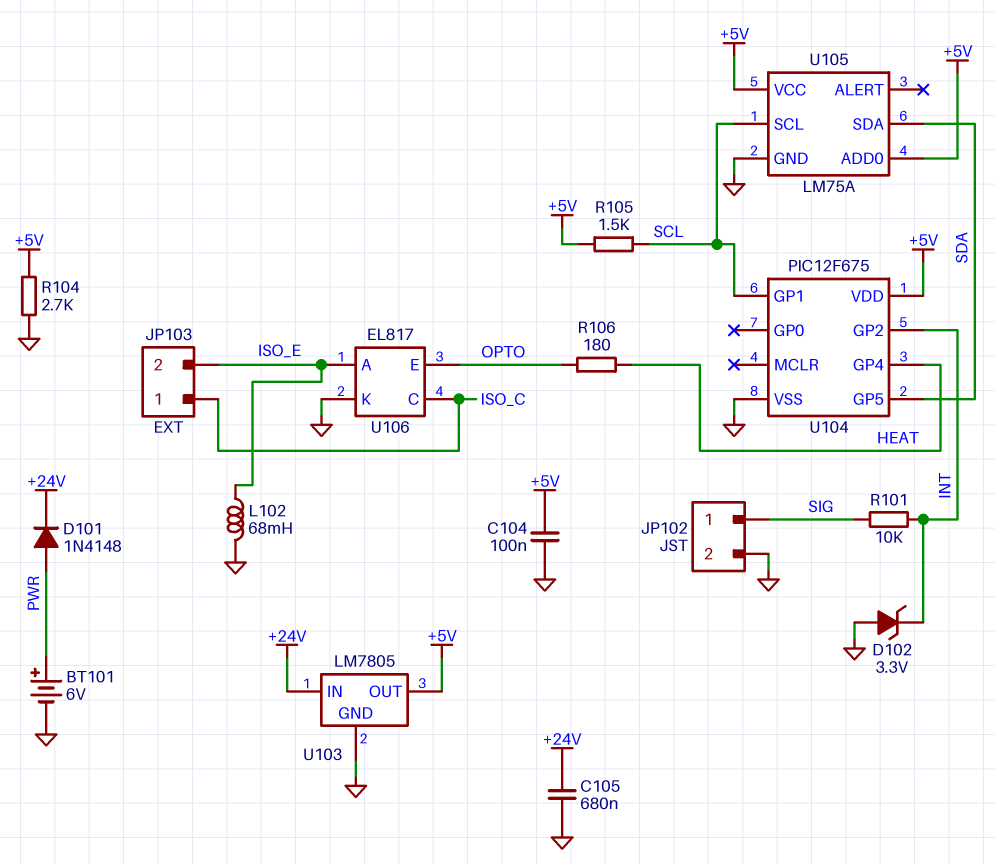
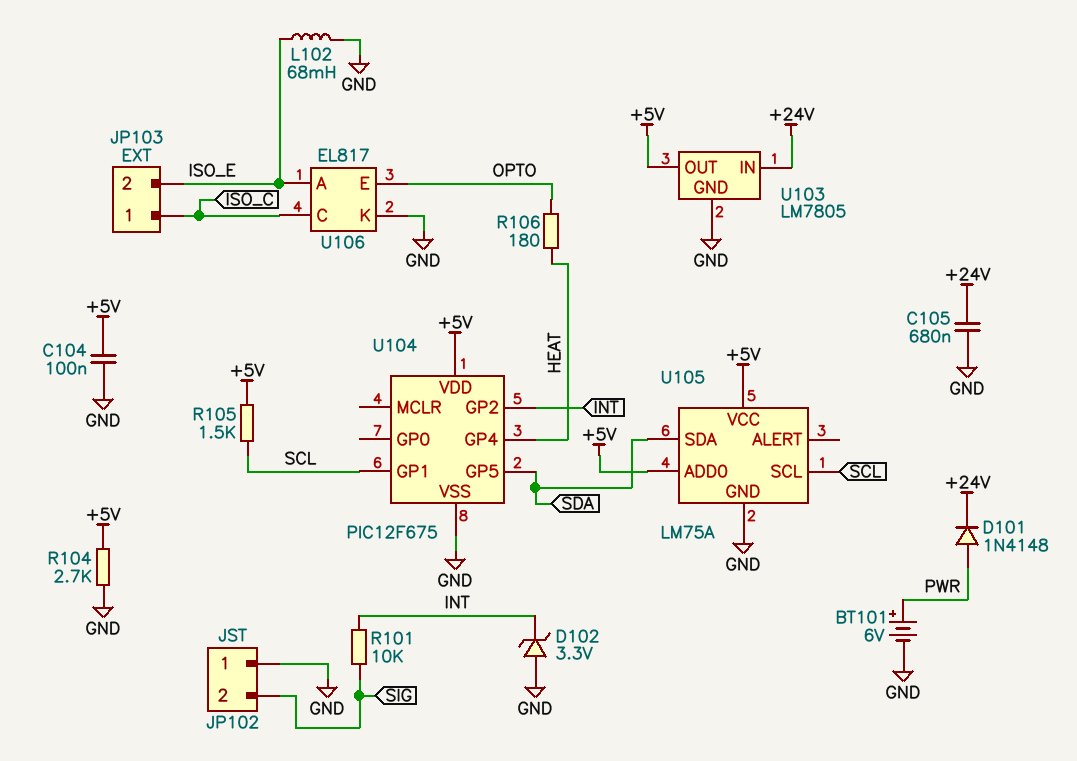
JP102 pin 1: SIG -> GND
JP102 pin 2: GND -> SIG

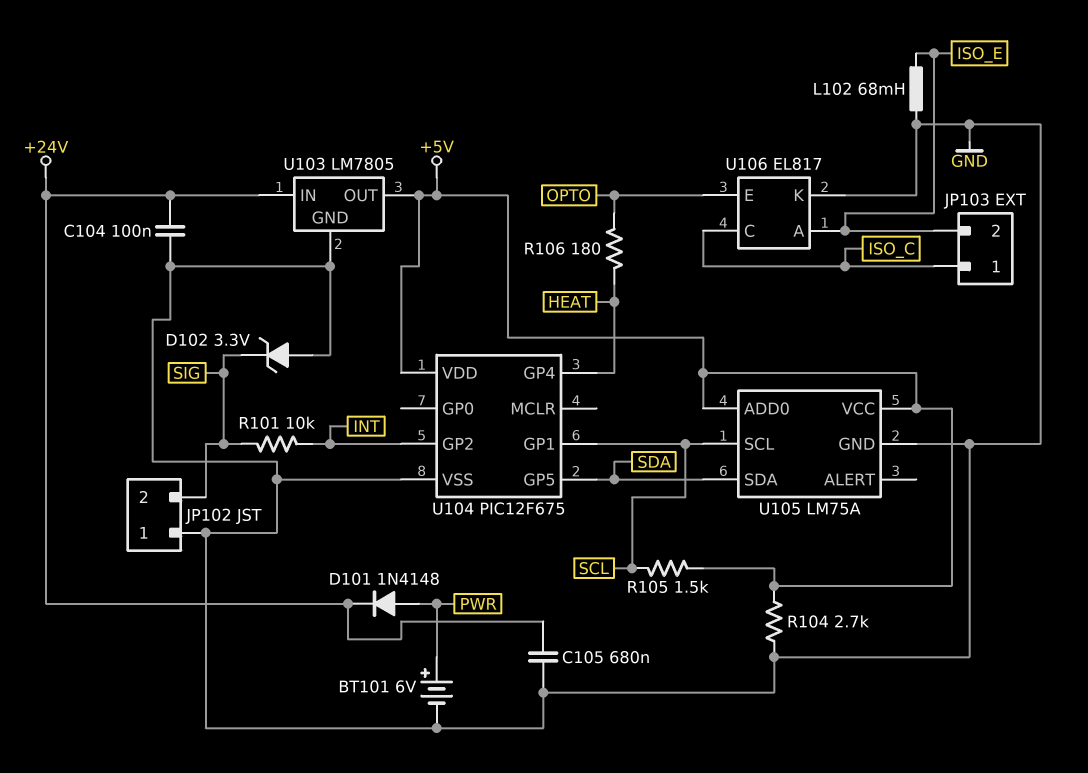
C104: 100nF (+5V, GND) -> 100nF (+24V, GND)
D102: zener 3.3V (A GND, K INT) -> zener 3.3V (A GND, K SIG)

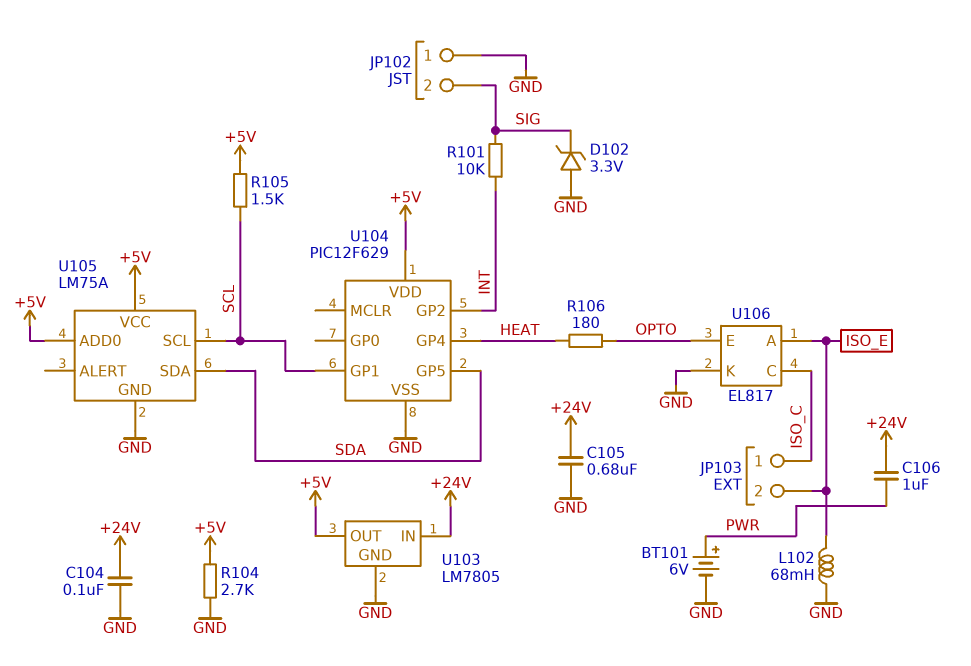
C106: none -> 1uF (+24V, PWR)
D101: diode 1N4148 (A PWR, K +24V) -> none
U104: PIC12F675 -> PIC12F629

